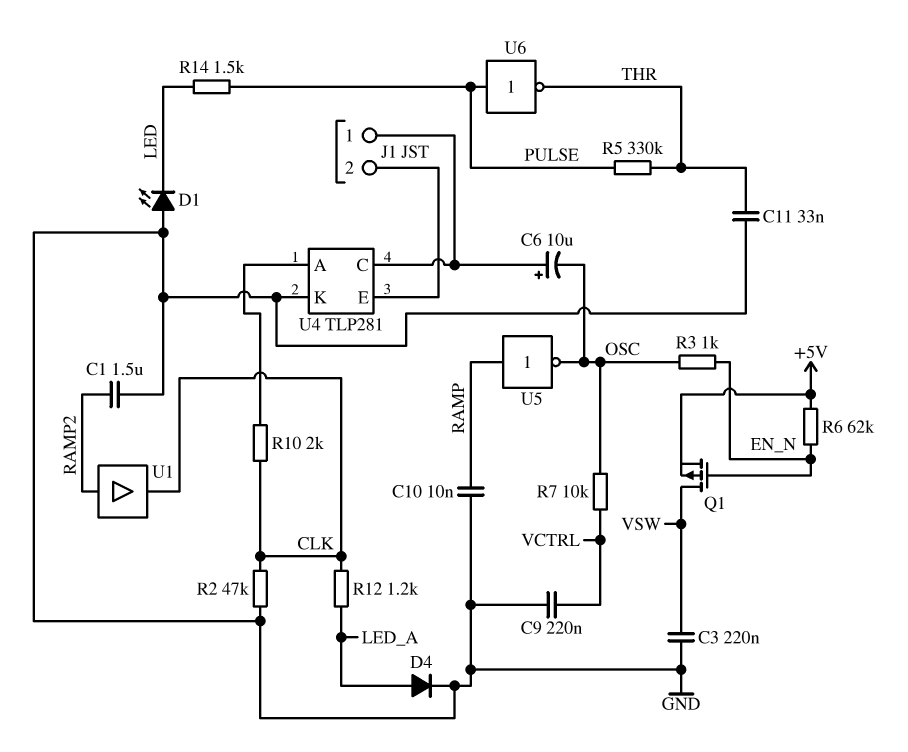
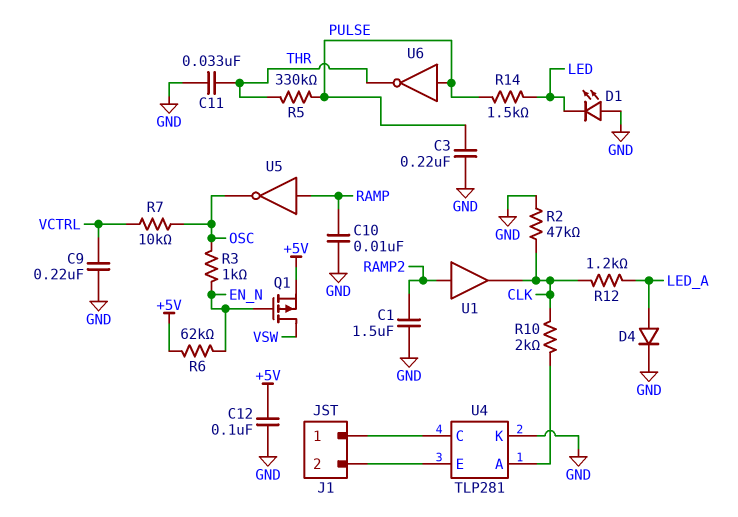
C3: 220nF (GND, VSW) -> 220nF (GND, PULSE)
C6: 10uF (plus J1/1, minus OSC) -> none
C12: none -> 100nF (+5V, GND)

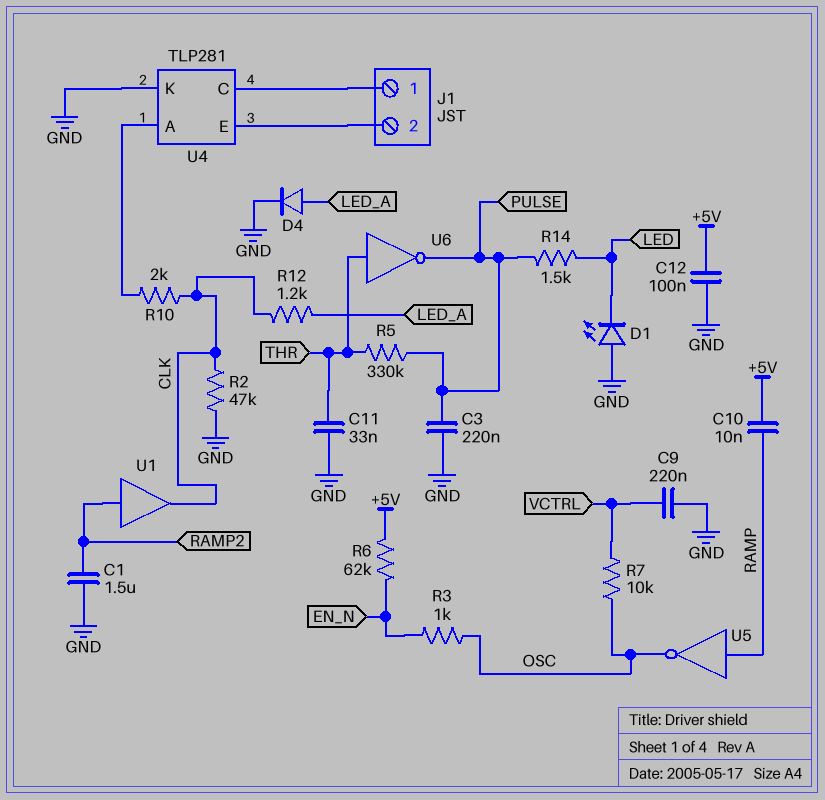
C10: 10nF (GND, RAMP) -> 10nF (+5V, RAMP)
Q1: PMOS (G EN_N, D VSW, S +5V) -> none
U6: NOT (in PULSE, out THR) -> NOT (in THR, out PULSE)

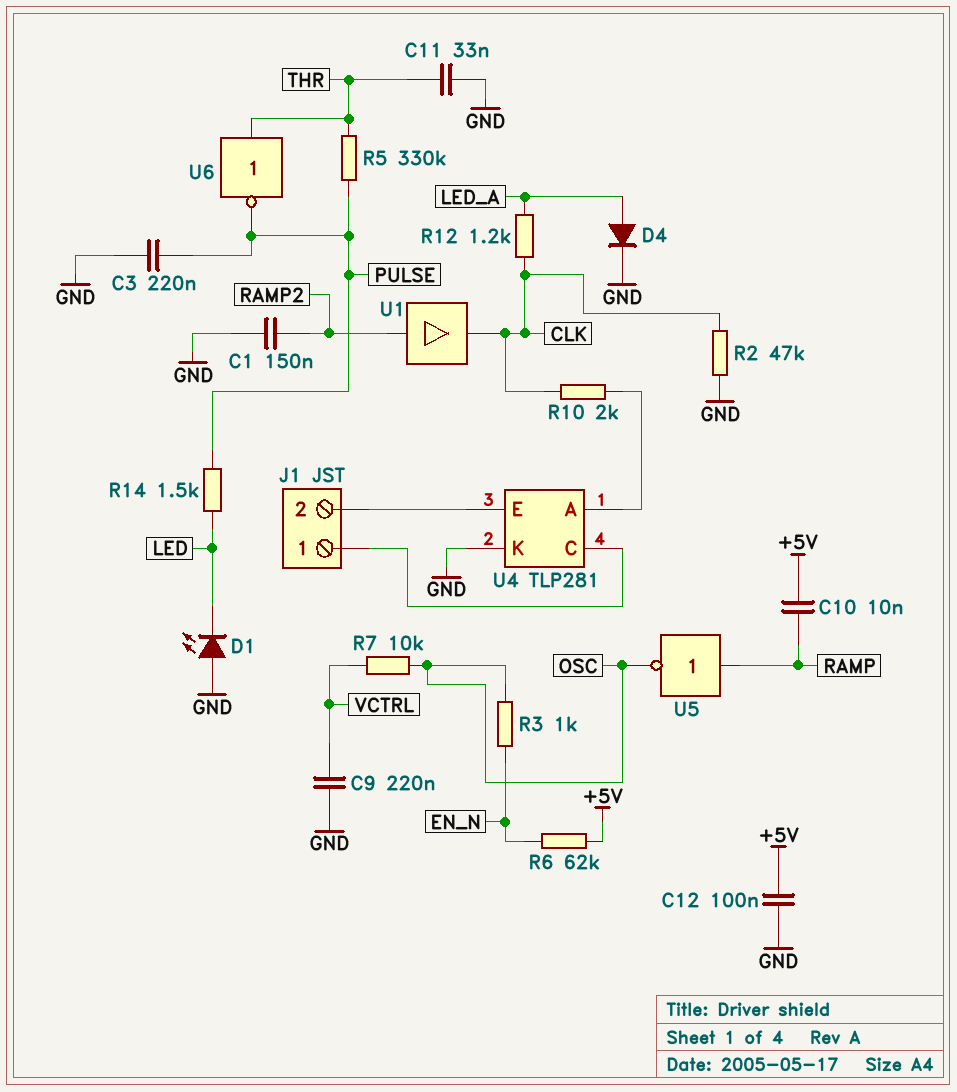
C1: 1.5uF (GND, RAMP2) -> 150nF (GND, RAMP2)

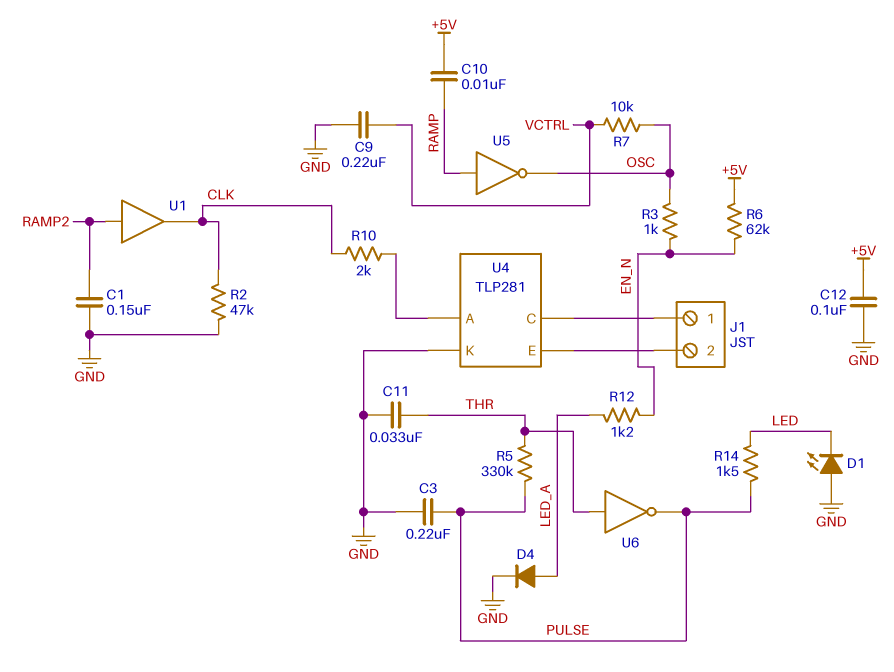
R12: 1.2k (CLK, LED_A) -> 1.2k (EN_N, LED_A)

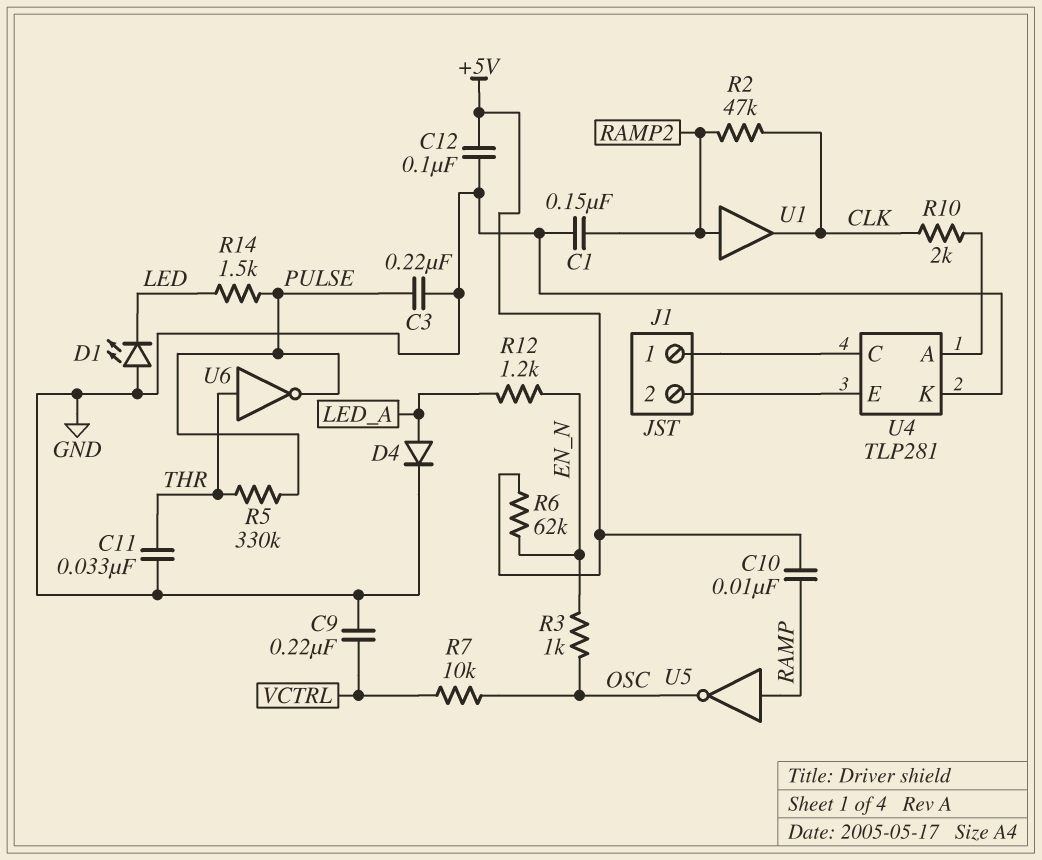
R2: 47k (CLK, GND) -> 47k (CLK, RAMP2)

